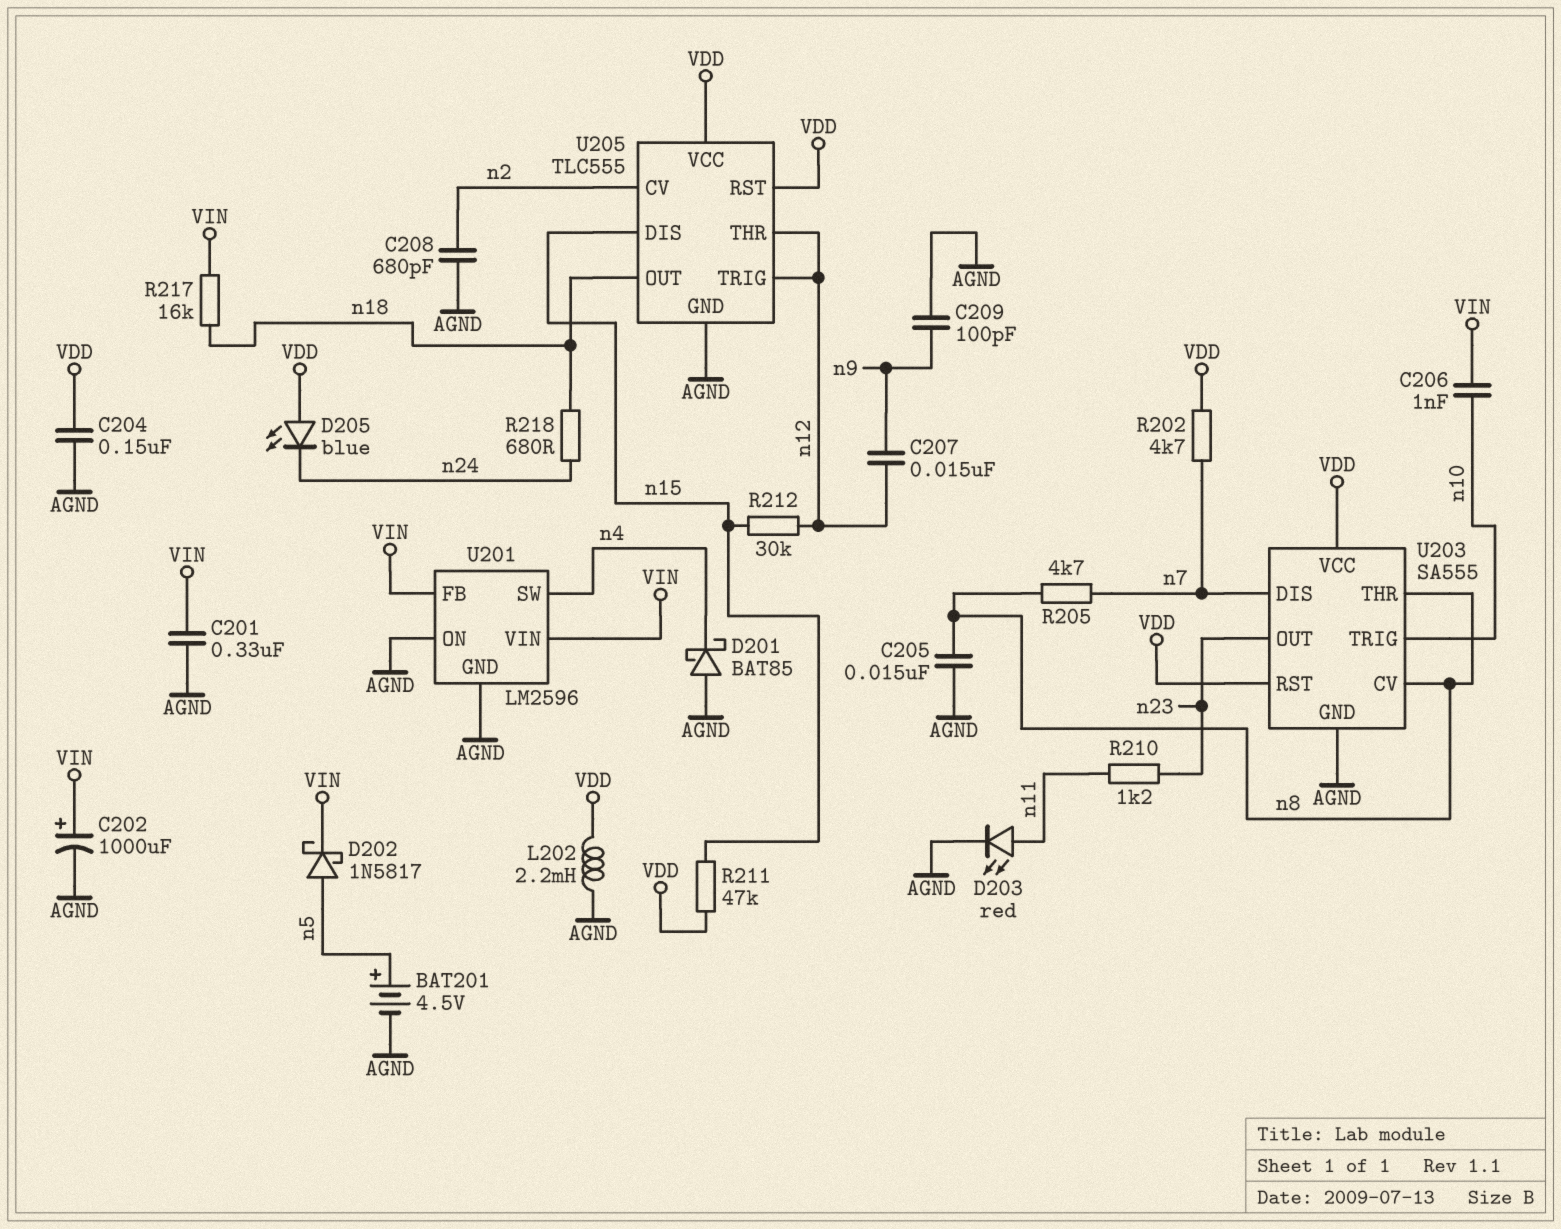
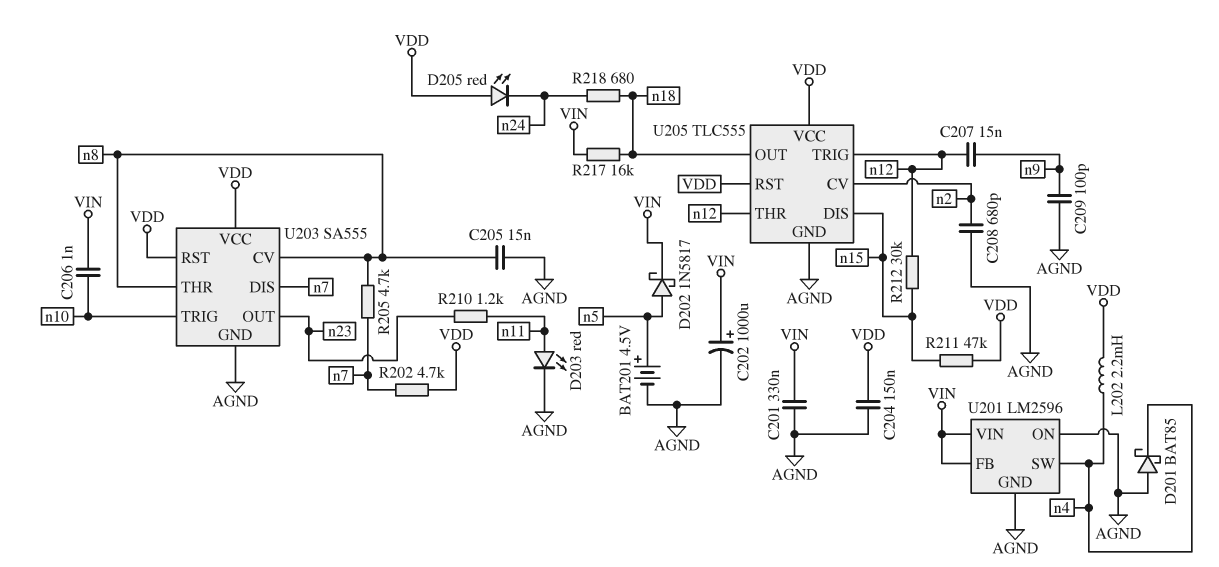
D205: LED blue (A VDD, K n24) -> LED red (A VDD, K n24)
L202: 2.2mH (AGND, VDD) -> 2.2mH (VDD, n4)

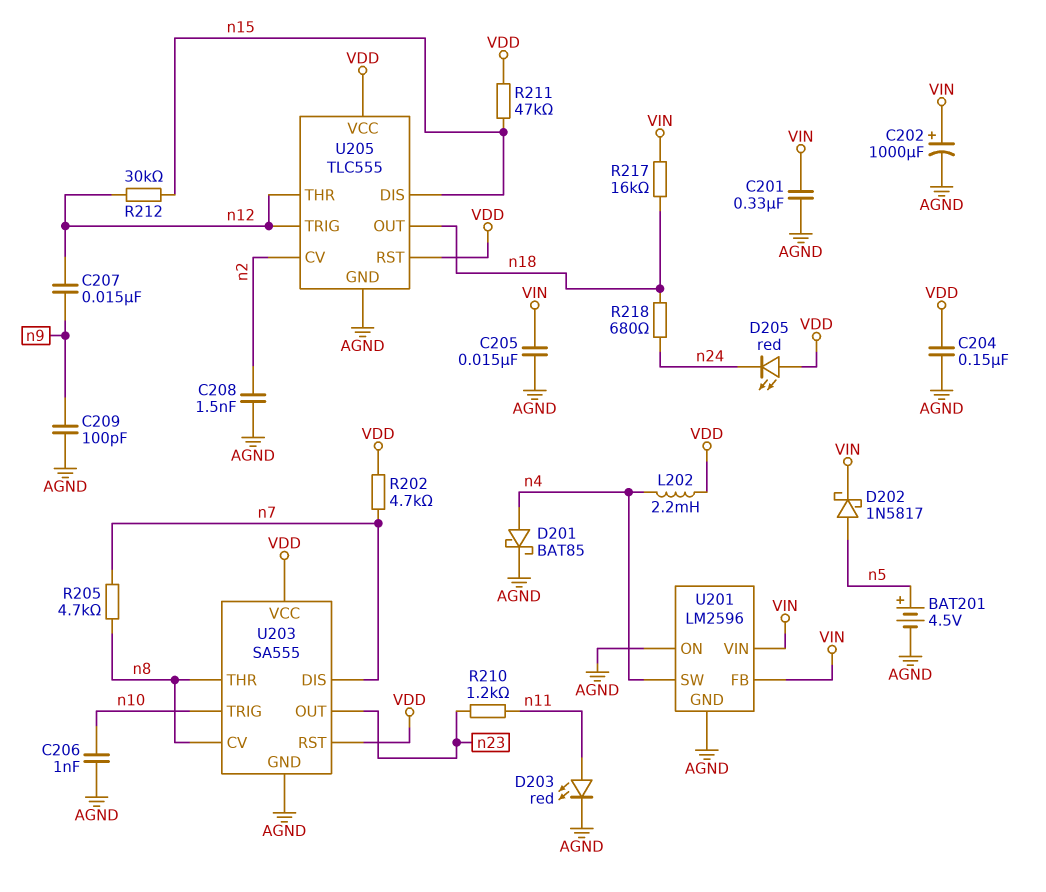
C205: 15nF (AGND, n8) -> 15nF (AGND, VIN)
C206: 1nF (VIN, n10) -> 1nF (AGND, n10)
C208: 680pF (AGND, n2) -> 1.5nF (AGND, n2)
D201: schottky BAT85 (A AGND, K n4) -> schottky BAT85 (A n4, K AGND)

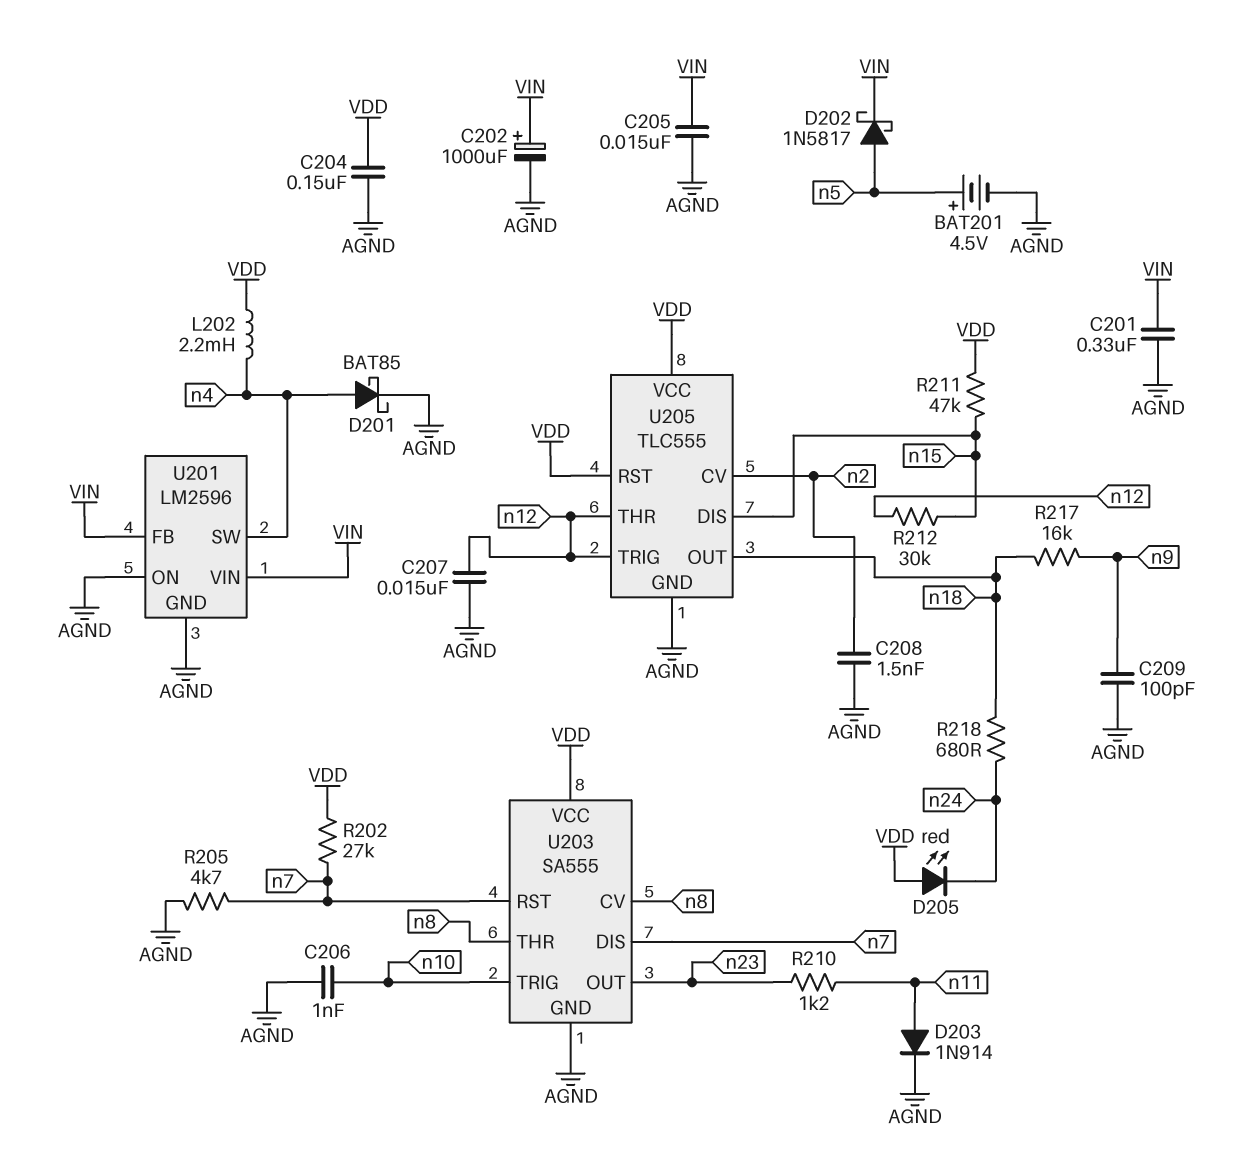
C207: 15nF (n9, n12) -> 15nF (AGND, n12)
D203: LED red (A n11, K AGND) -> diode 1N914 (A n11, K AGND)
R202: 4.7k (VDD, n7) -> 27k (VDD, n7)
R205: 4.7k (n7, n8) -> 4.7k (AGND, n7)
R217: 16k (VIN, n18) -> 16k (n9, n18)
U203 pin RST: VDD -> n7

